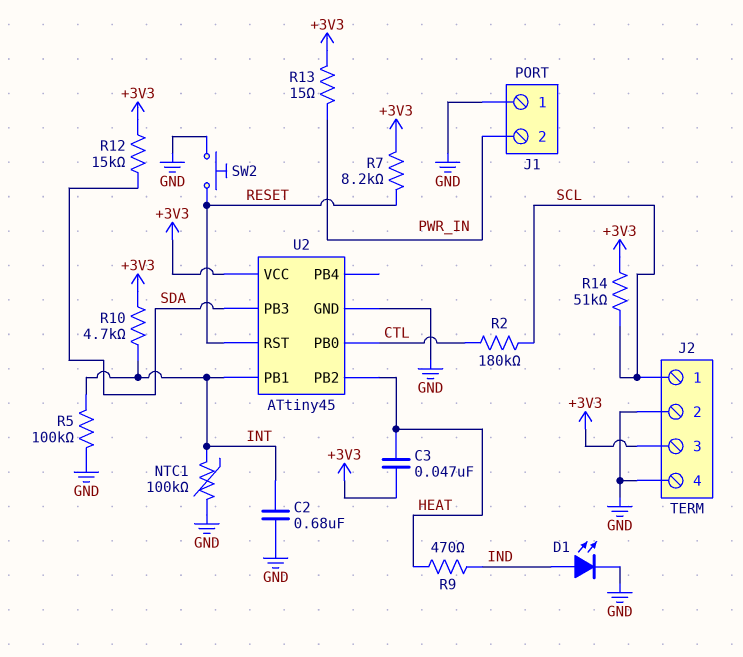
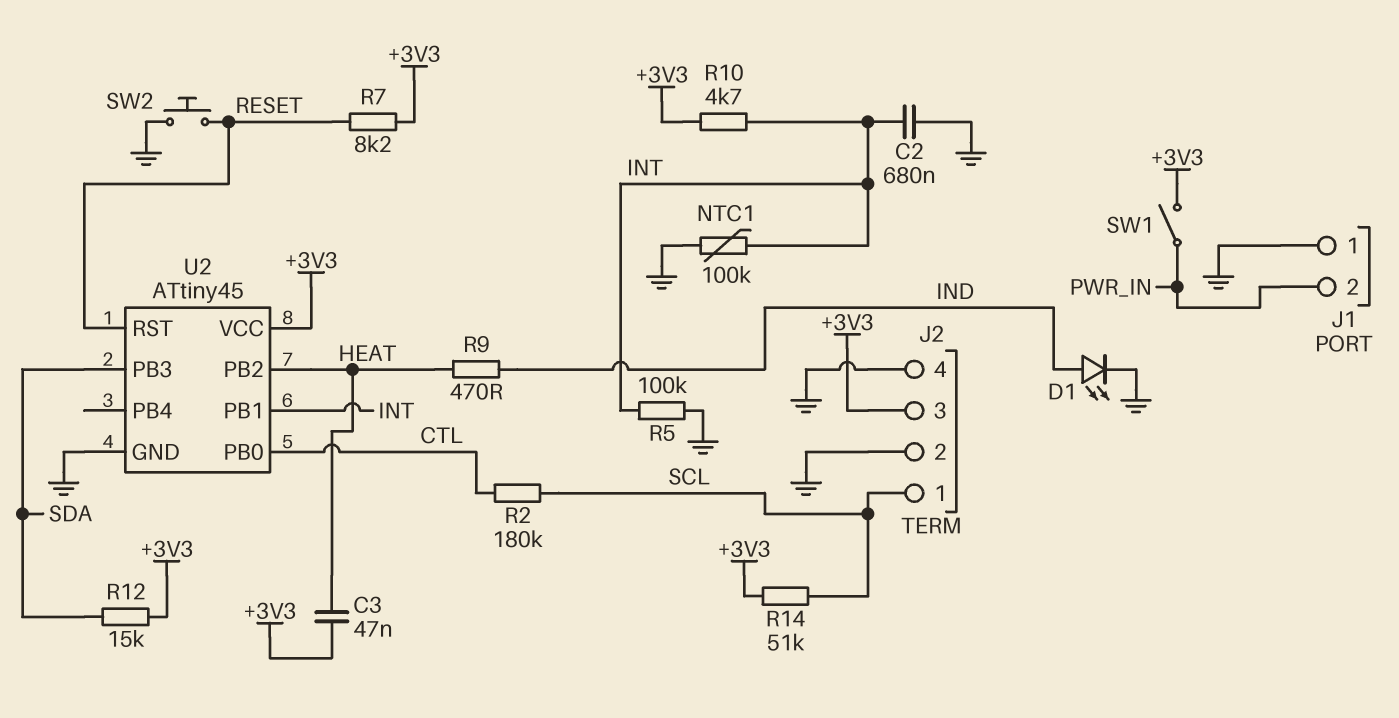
R13: 15 (+3V3, PWR_IN) -> none
SW1: none -> switch (+3V3, PWR_IN)

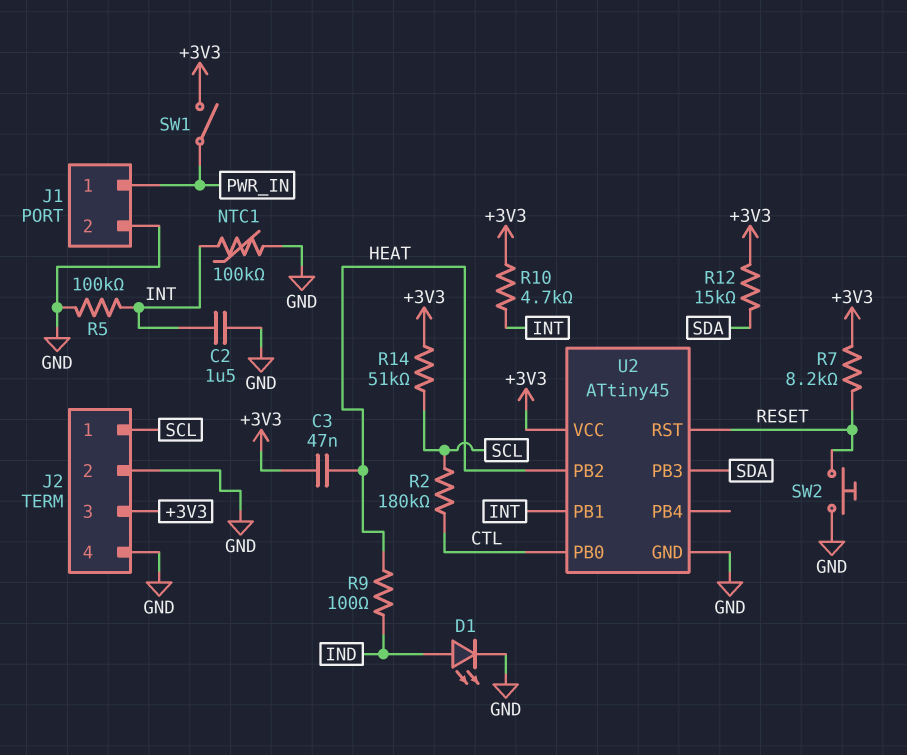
C2: 680nF (GND, INT) -> 1.5uF (GND, INT)
J1 pin 1: GND -> PWR_IN
J1 pin 2: PWR_IN -> GND
R9: 470 (HEAT, IND) -> 100 (HEAT, IND)

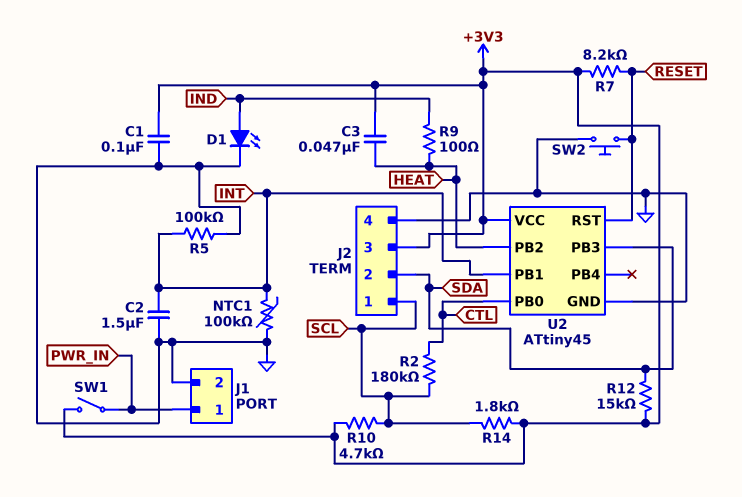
C1: none -> 100nF (+3V3, GND)
J2 pin 2: GND -> SDA
R10: 4.7k (+3V3, INT) -> 4.7k (+3V3, SCL)
R14: 51k (+3V3, SCL) -> 1.8k (+3V3, SCL)

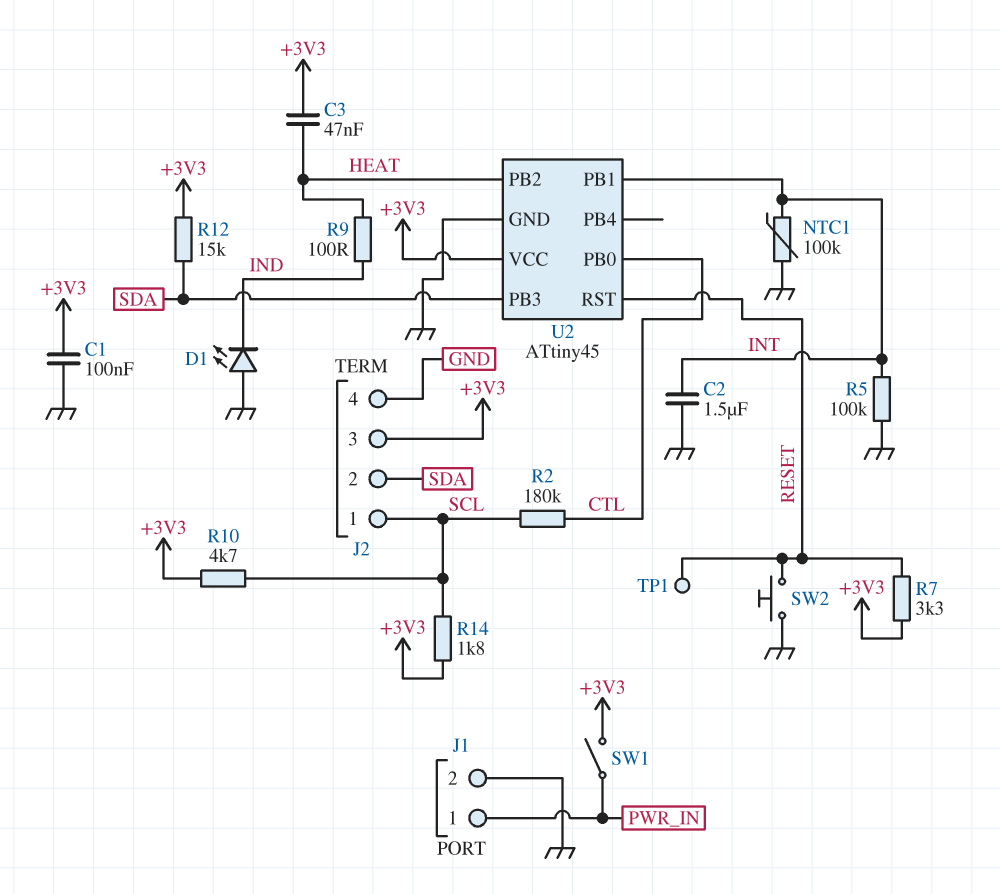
D1: LED (A IND, K GND) -> LED (A GND, K IND)
R7: 8.2k (+3V3, RESET) -> 3.3k (+3V3, RESET)
TP1: none -> test point (RESET)

